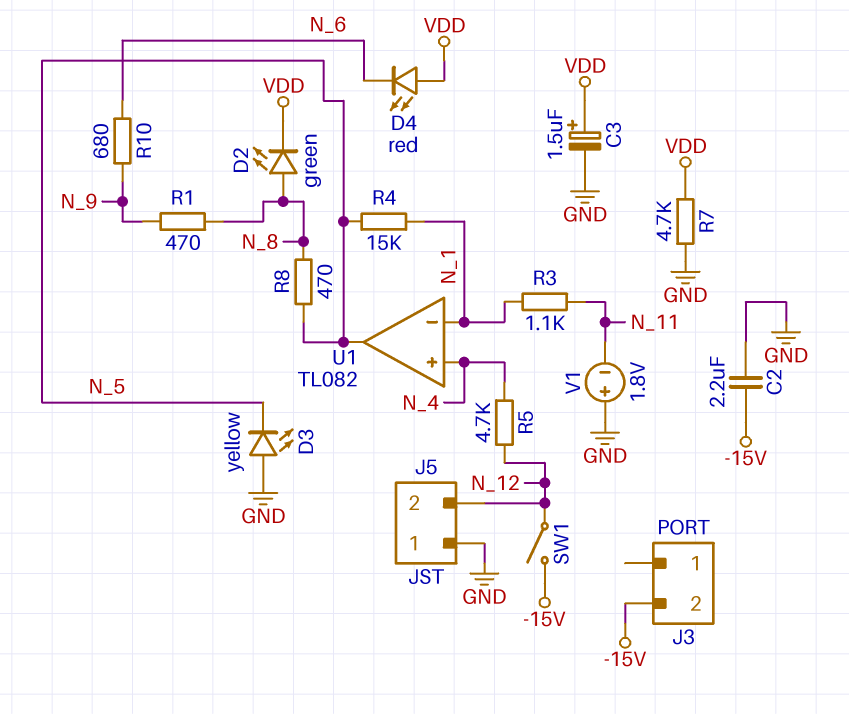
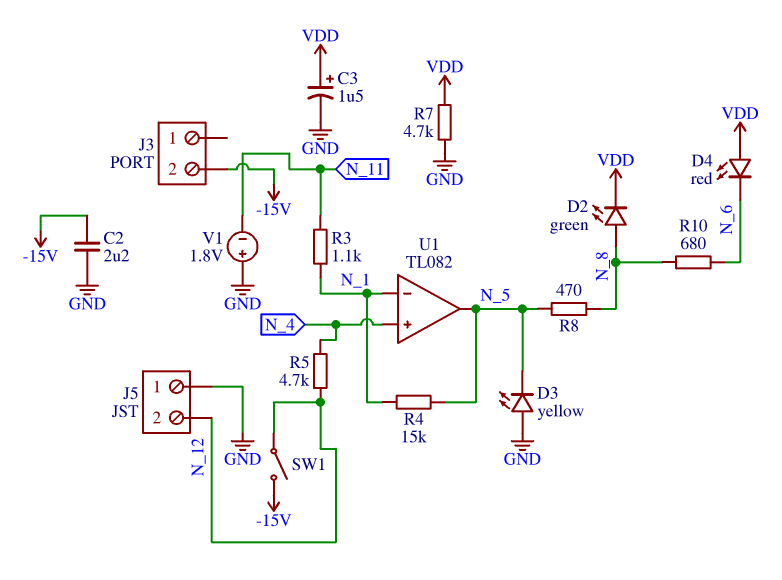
R1: 470 (N_8, N_9) -> none
R10: 680 (N_6, N_9) -> 680 (N_6, N_8)

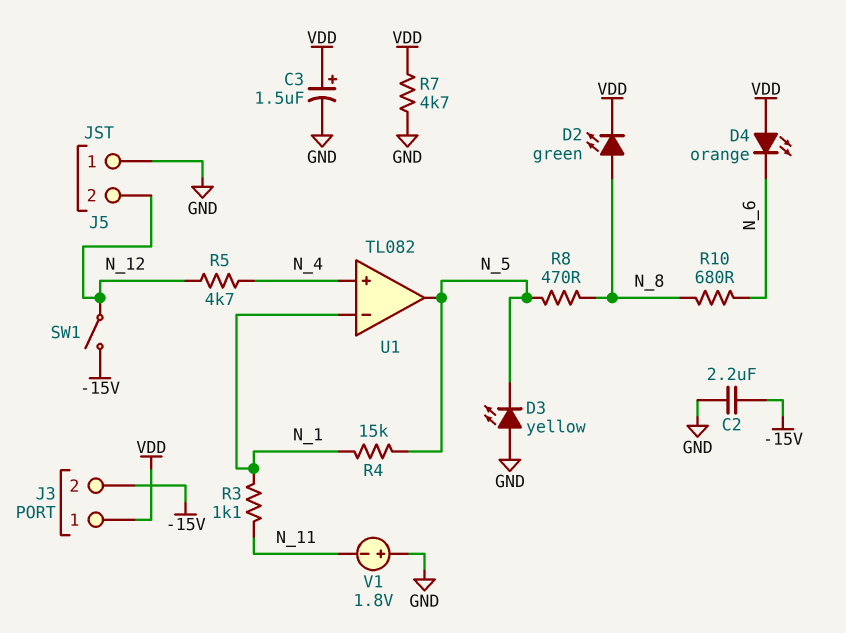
D4: LED red (A VDD, K N_6) -> LED orange (A VDD, K N_6)
J3 pin 1: none -> VDD

